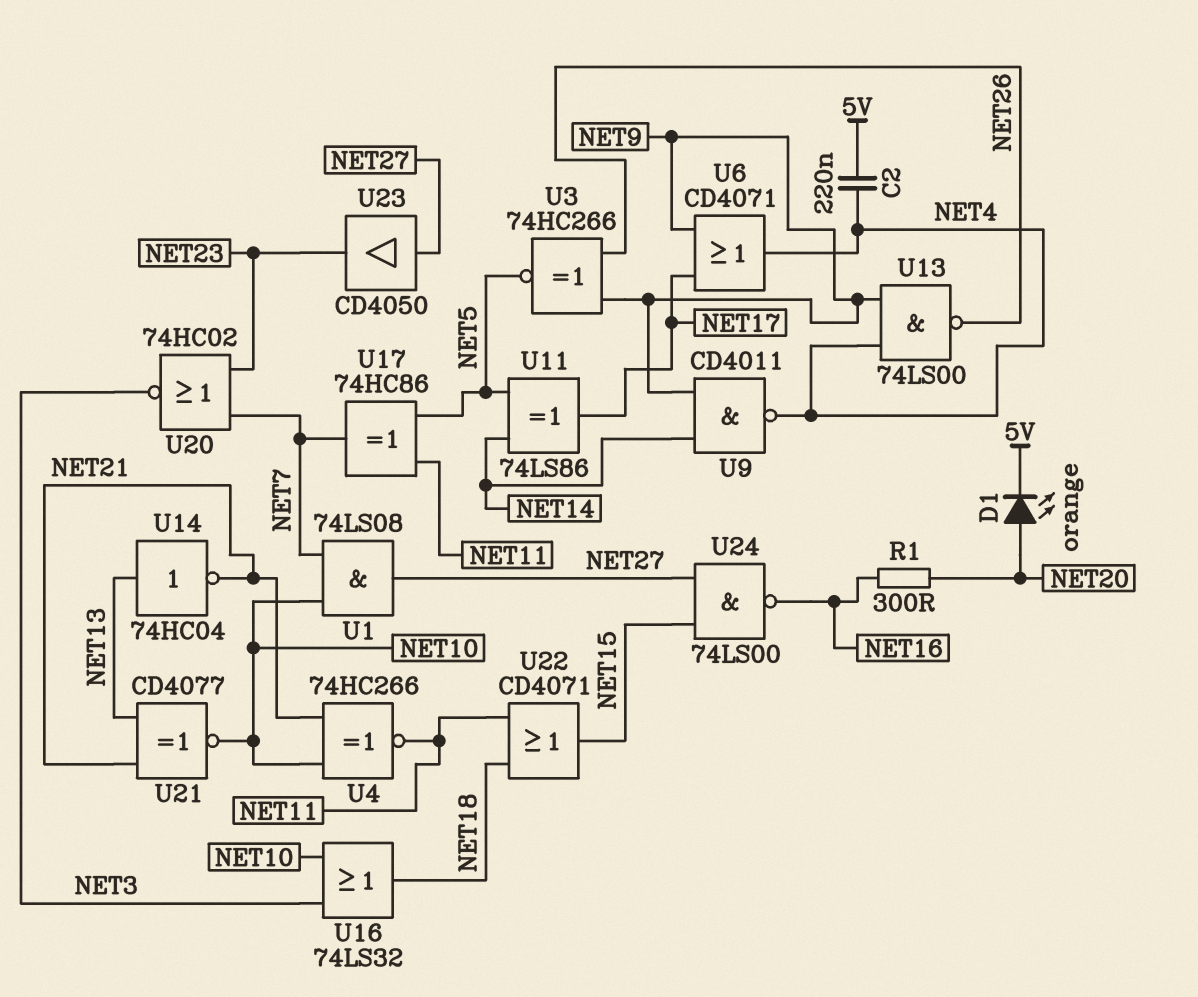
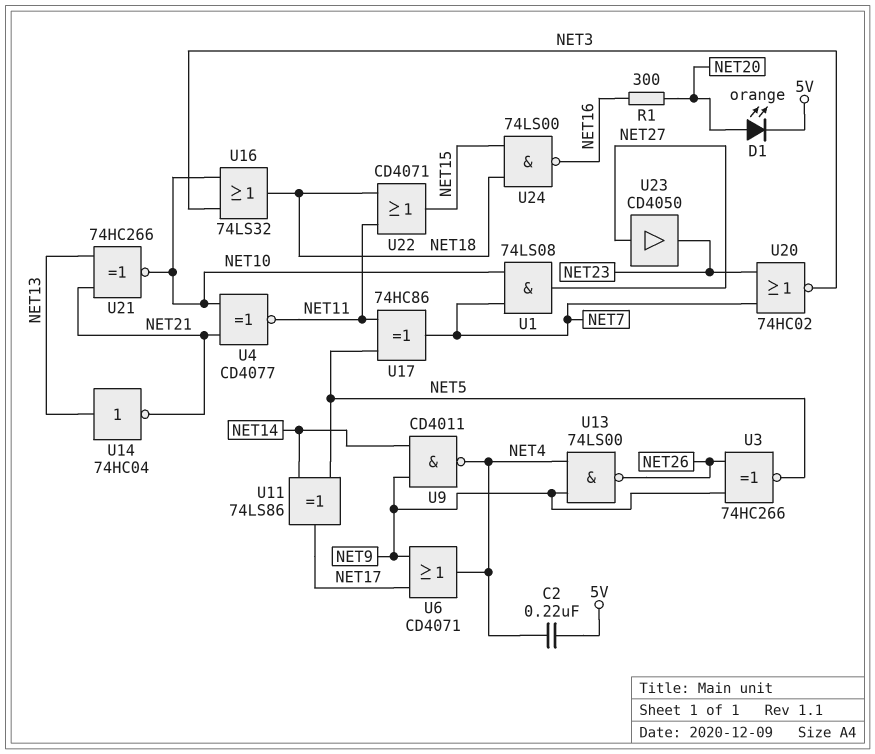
U4: XNOR 74HC266 (in NET10, in NET21, out NET11) -> XNOR CD4077 (in NET10, in NET21, out NET11)
U21: XNOR CD4077 (in NET13, in NET21, out NET10) -> XNOR 74HC266 (in NET13, in NET21, out NET10)
U24: NAND 74LS00 (in NET15, in NET27, out NET16) -> NAND 74LS00 (in NET15, in NET18, out NET16)

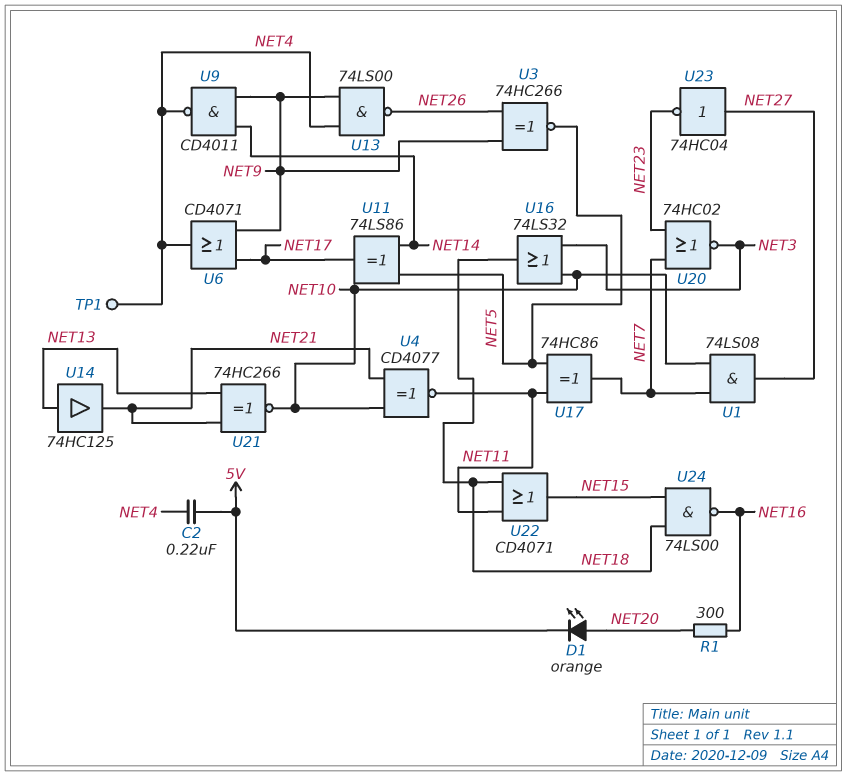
TP1: none -> test point (NET4)
U14: NOT 74HC04 (in NET13, out NET21) -> buffer 74HC125 (in NET13, out NET21)
U23: buffer CD4050 (in NET27, out NET23) -> NOT 74HC04 (in NET27, out NET23)

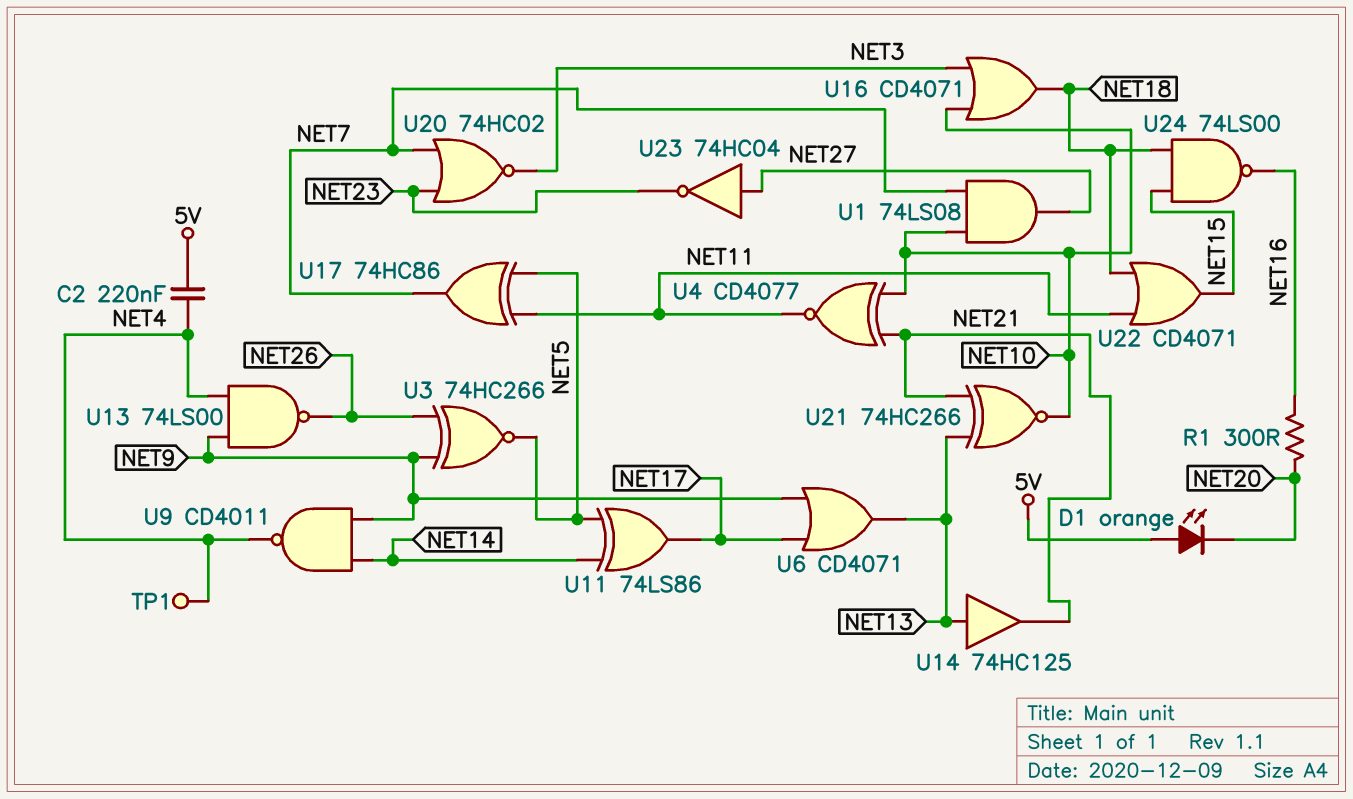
D1: LED orange (A NET20, K 5V) -> LED orange (A 5V, K NET20)
U6: OR CD4071 (in NET9, in NET17, out NET4) -> OR CD4071 (in NET9, in NET17, out NET13)
U16: OR 74LS32 (in NET3, in NET10, out NET18) -> OR CD4071 (in NET3, in NET10, out NET18)

